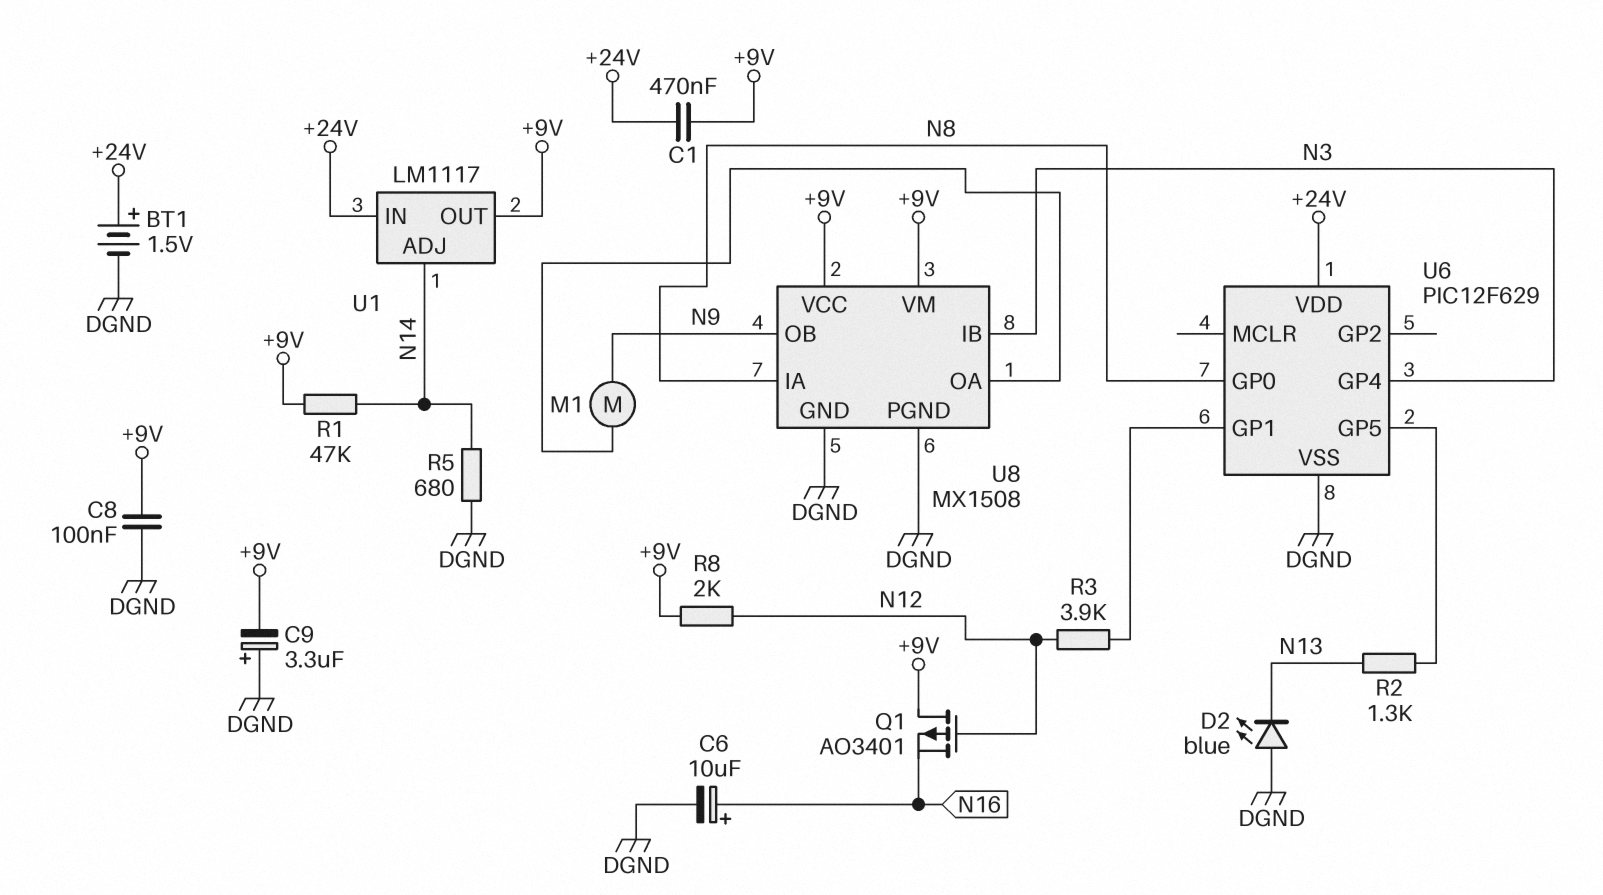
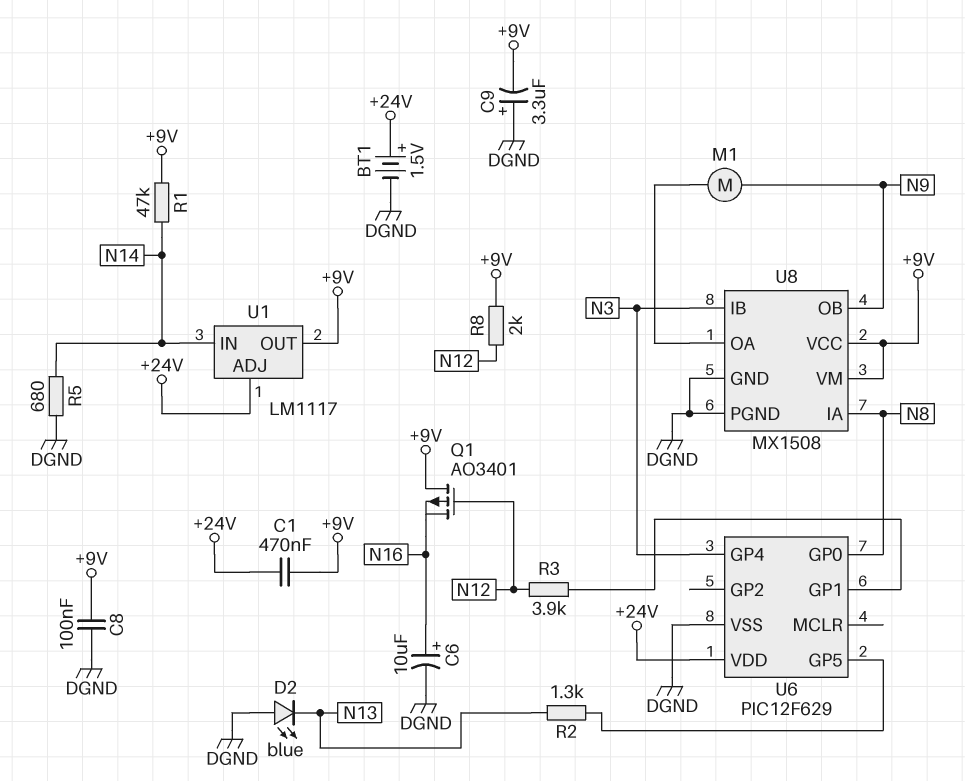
U1 pin ADJ: N14 -> +24V
U1 pin IN: +24V -> N14

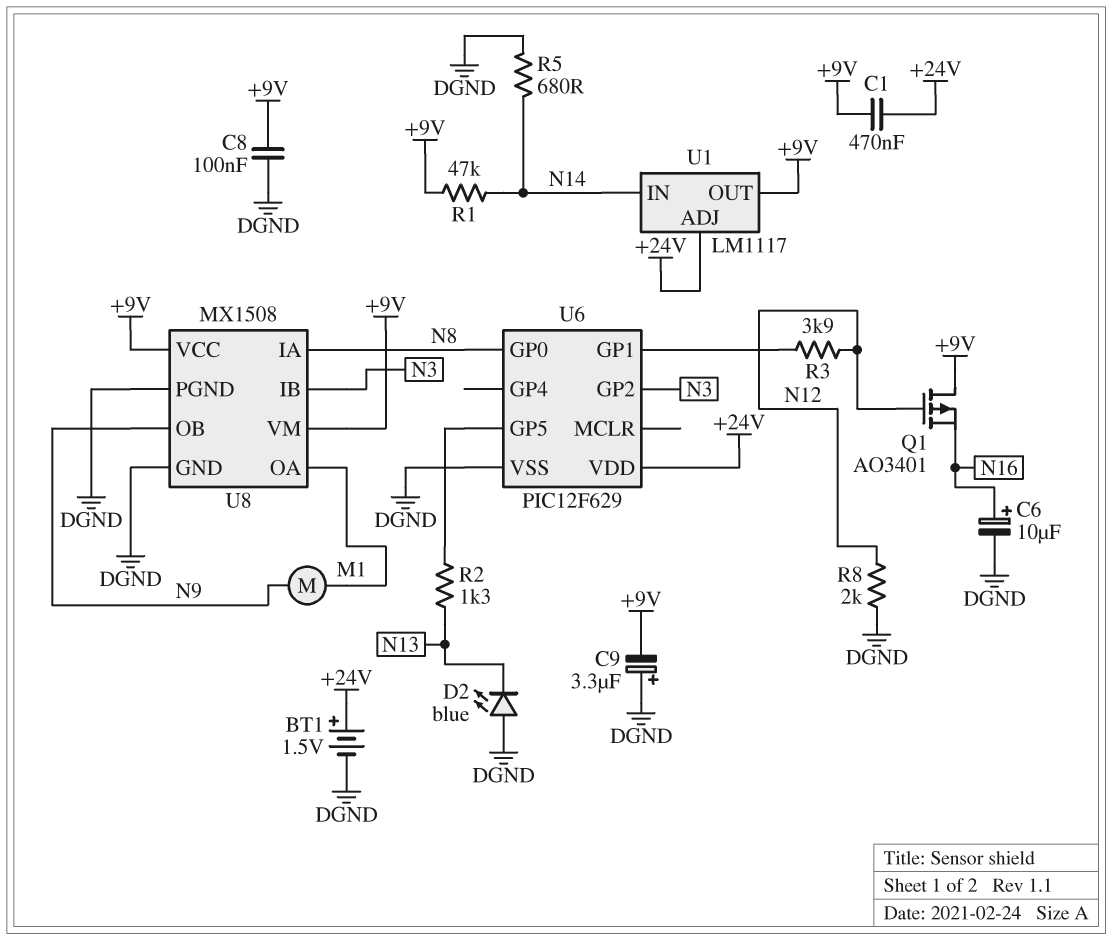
R8: 2k (+9V, N12) -> 2k (DGND, N12)
U6 pin GP2: none -> N3
U6 pin GP4: N3 -> none

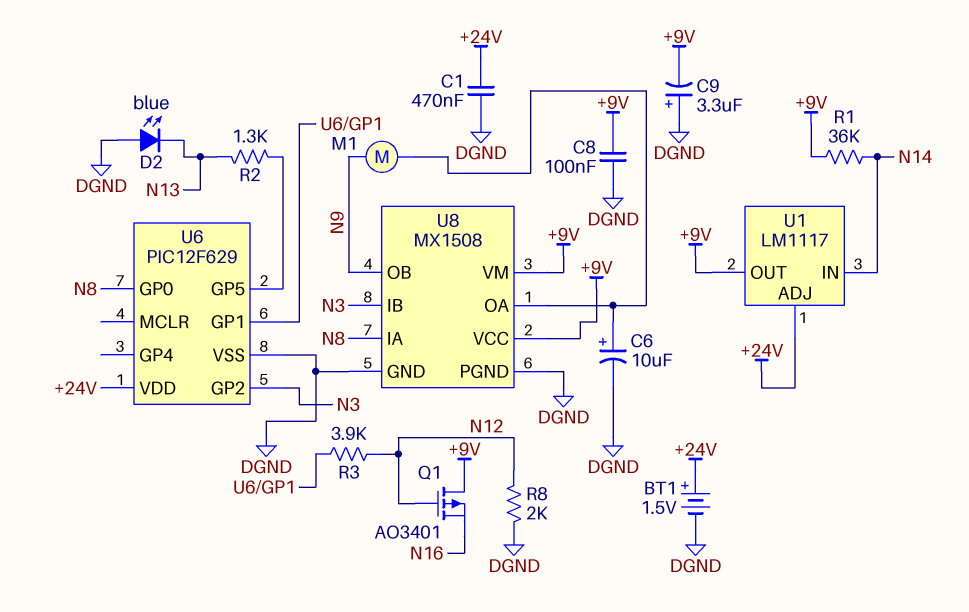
C1: 470nF (+9V, +24V) -> 470nF (+24V, DGND)
C6: 10uF (plus N16, minus DGND) -> 10uF (plus U8/OA, minus DGND)
R1: 47k (+9V, N14) -> 36k (+9V, N14)
R5: 680 (DGND, N14) -> none

